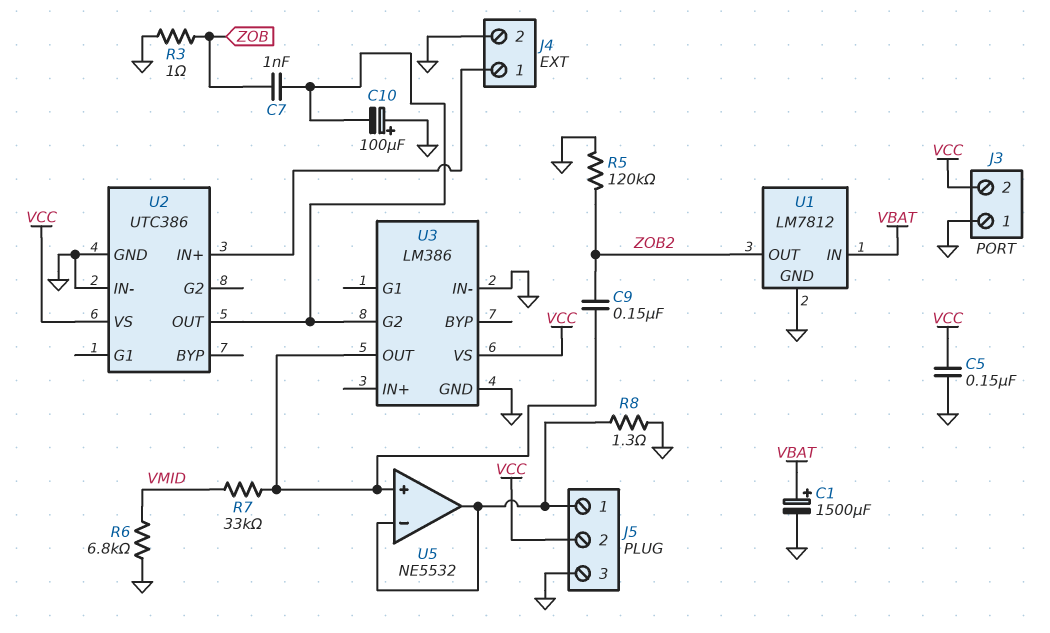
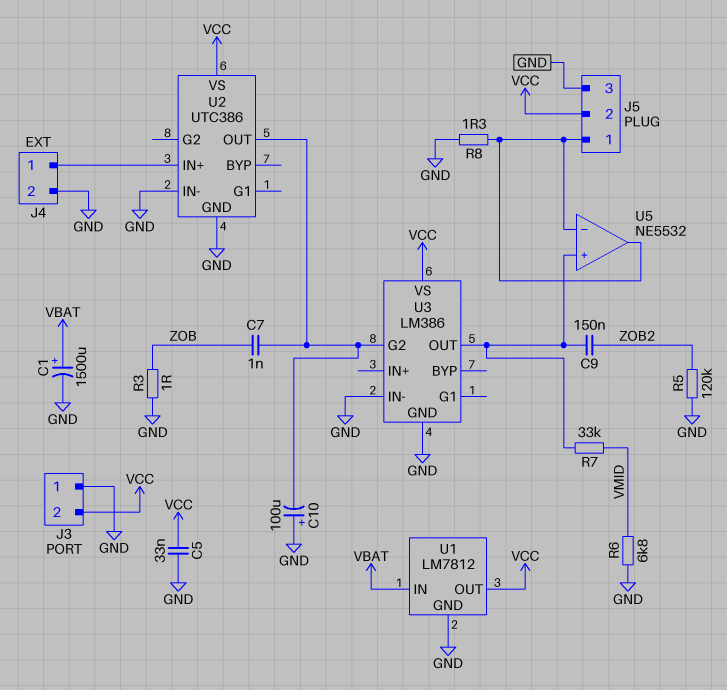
C5: 150nF (GND, VCC) -> 33nF (GND, VCC)
U1 pin OUT: ZOB2 -> VCC

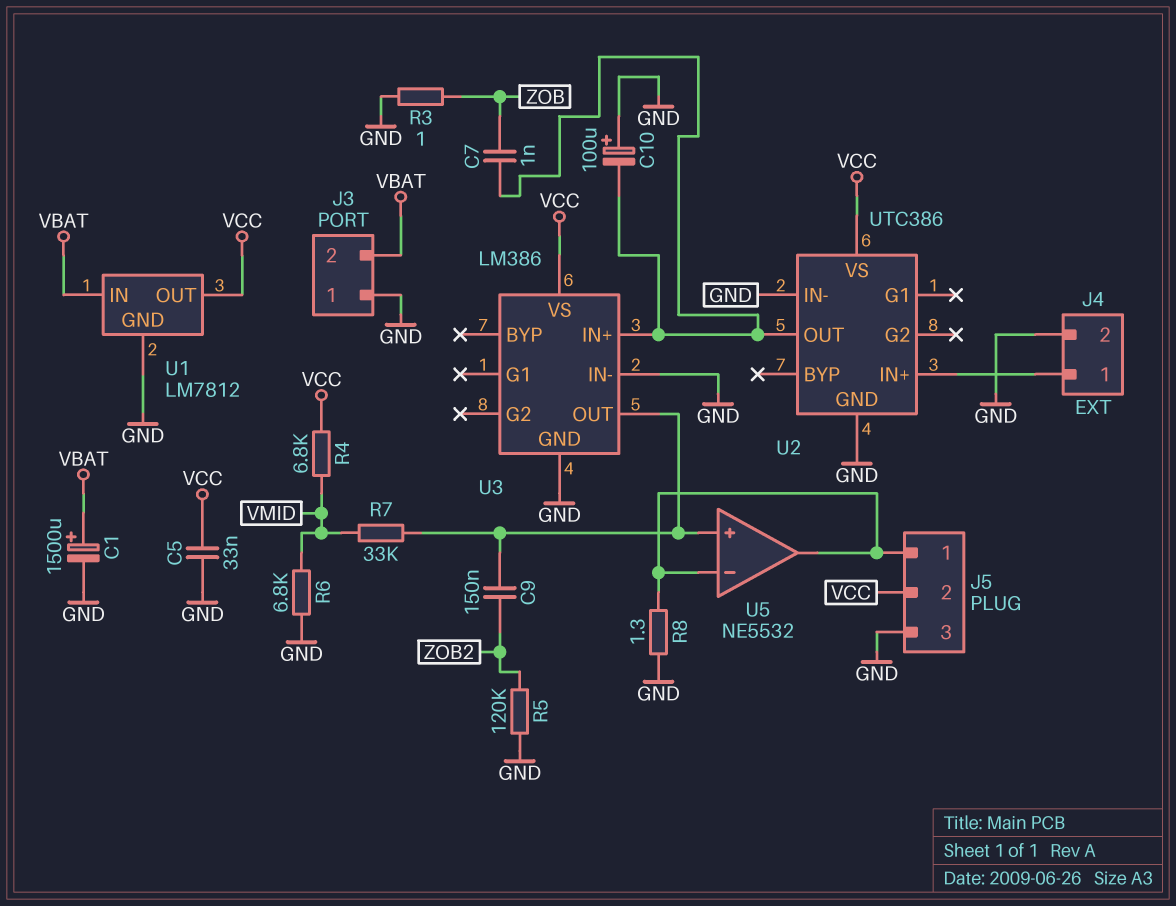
J3 pin 2: VCC -> VBAT
R4: none -> 6.8k (VCC, VMID)
U3 pin G2: U2/OUT -> none
U3 pin IN+: none -> U2/OUT

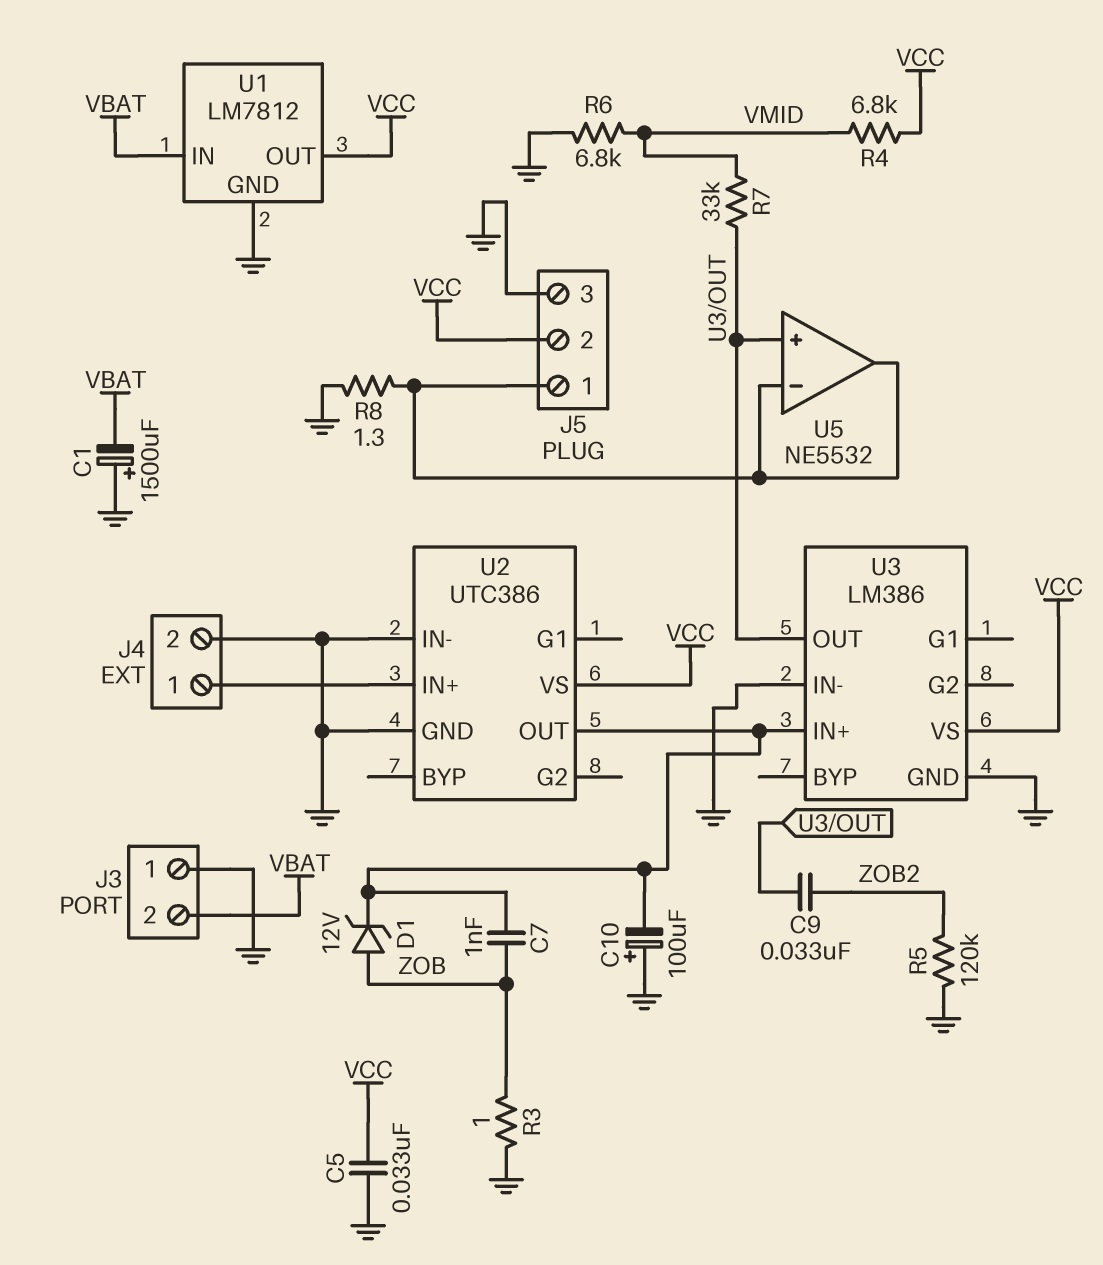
C1: 1500uF (plus VBAT, minus GND) -> 1500uF (plus GND, minus VBAT)
C9: 150nF (U3/OUT, ZOB2) -> 33nF (U3/OUT, ZOB2)
D1: none -> zener 12V (A ZOB, K U2/OUT)

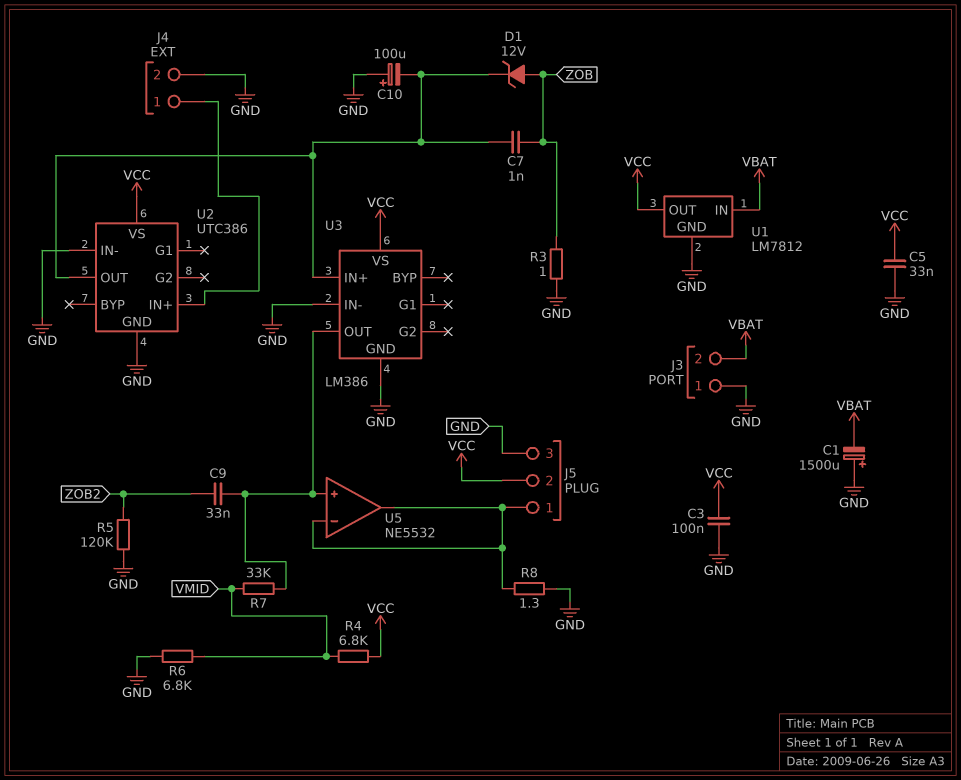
C3: none -> 100nF (GND, VCC)

